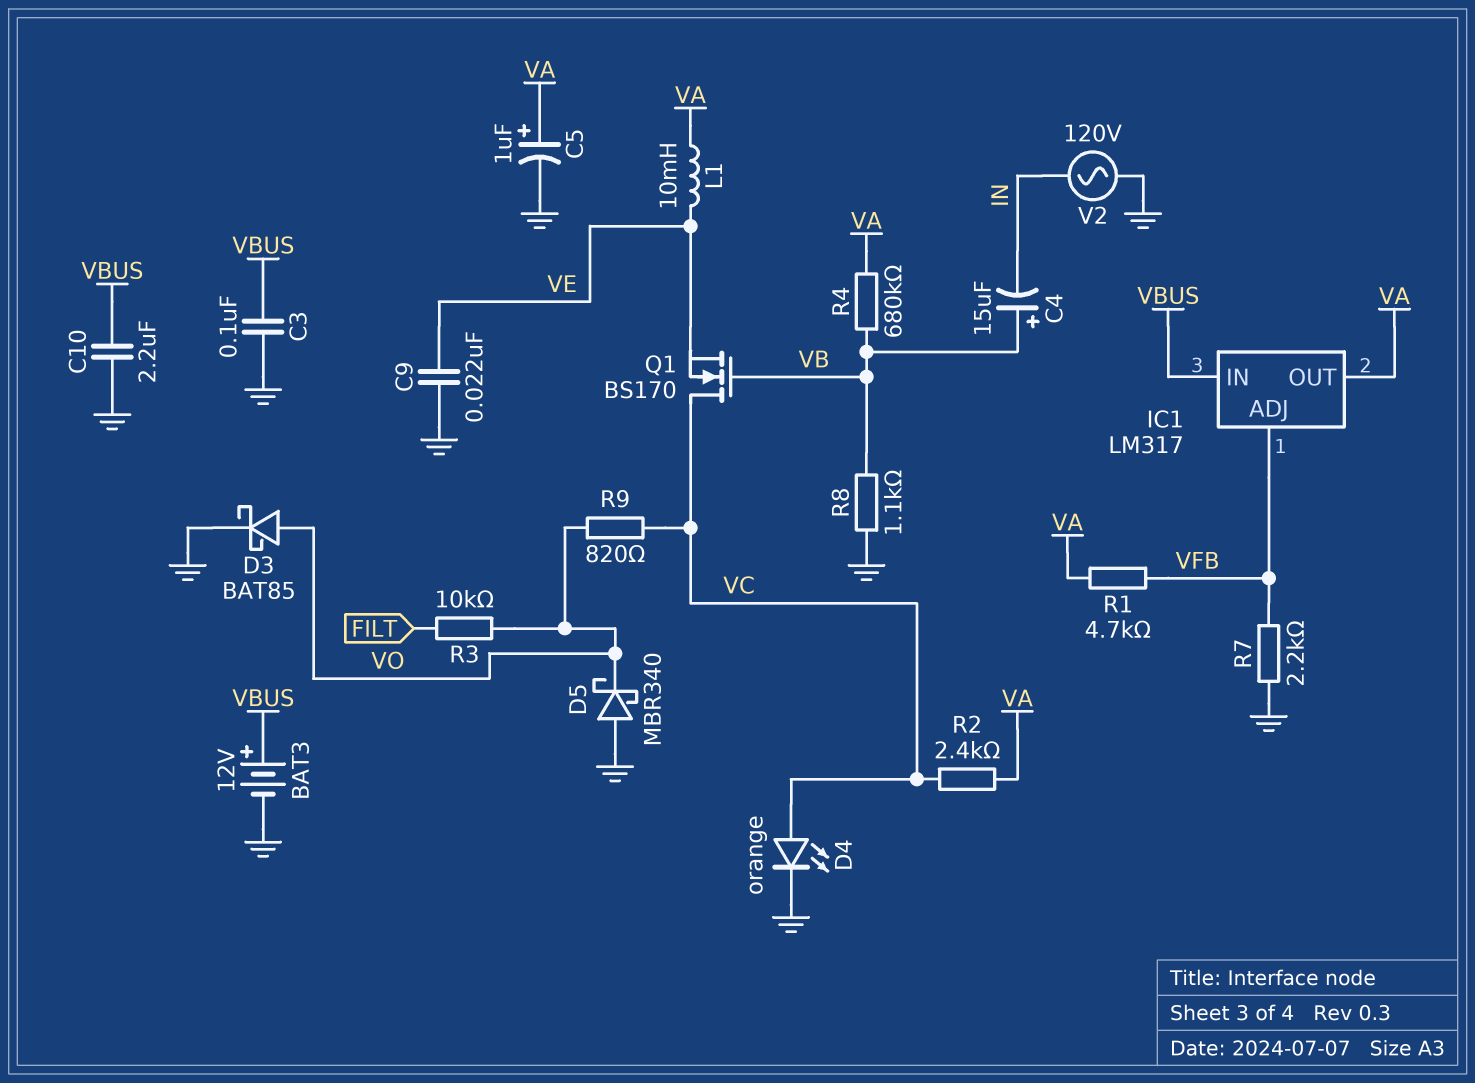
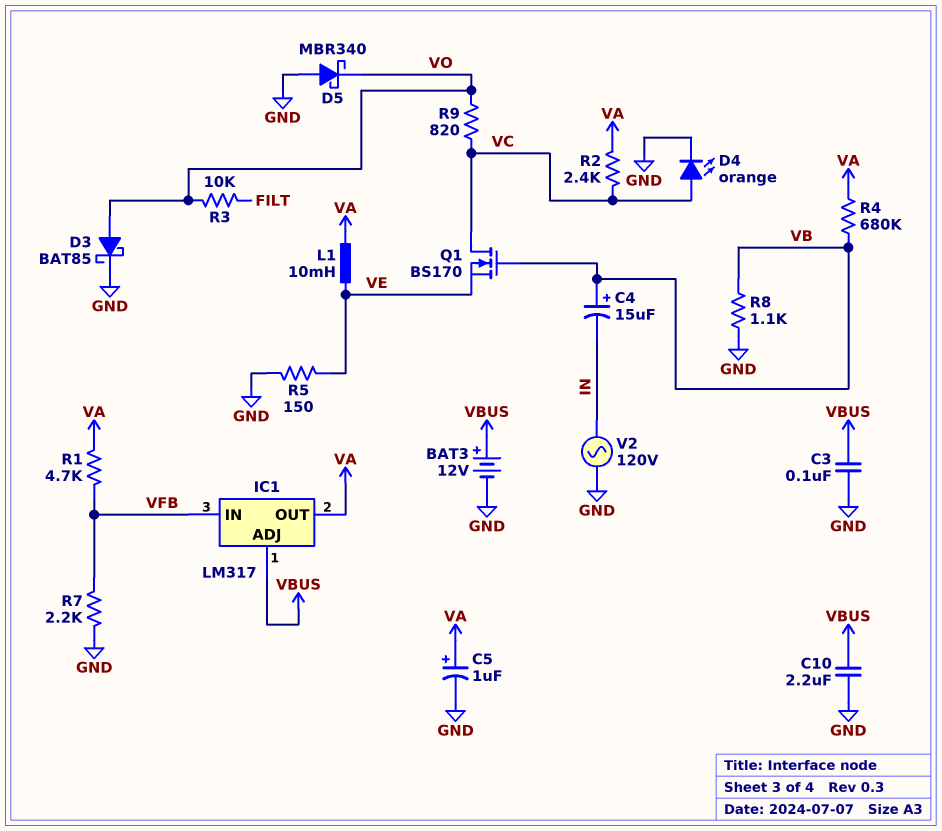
C9: 22nF (GND, VE) -> none
IC1 pin ADJ: VFB -> VBUS
IC1 pin IN: VBUS -> VFB
R5: none -> 150 (GND, VE)

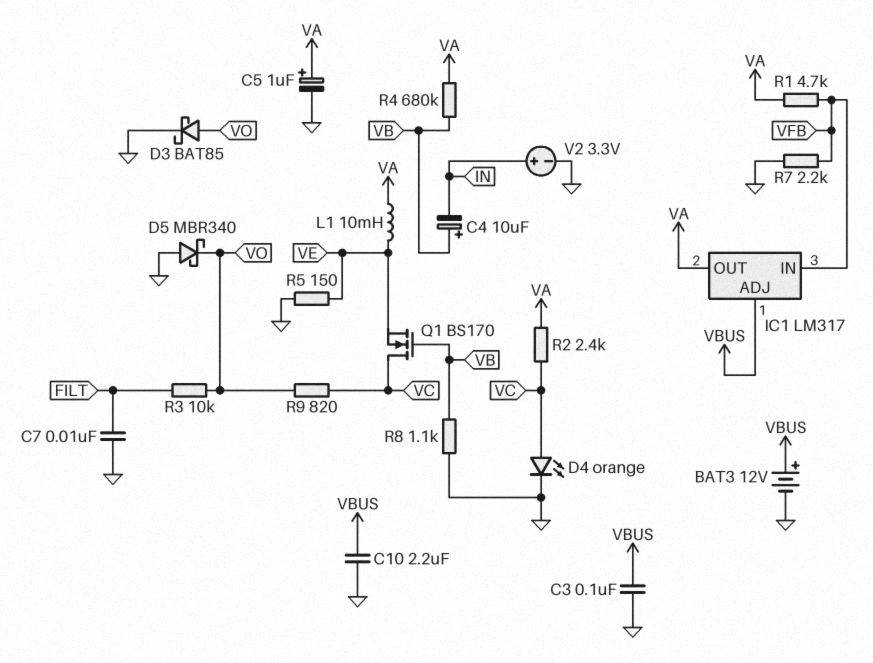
C4: 15uF (plus VB, minus IN) -> 10uF (plus VB, minus IN)
C7: none -> 10nF (FILT, GND)
V2: AC 120V (GND, IN) -> 3.3V (plus IN, minus GND)

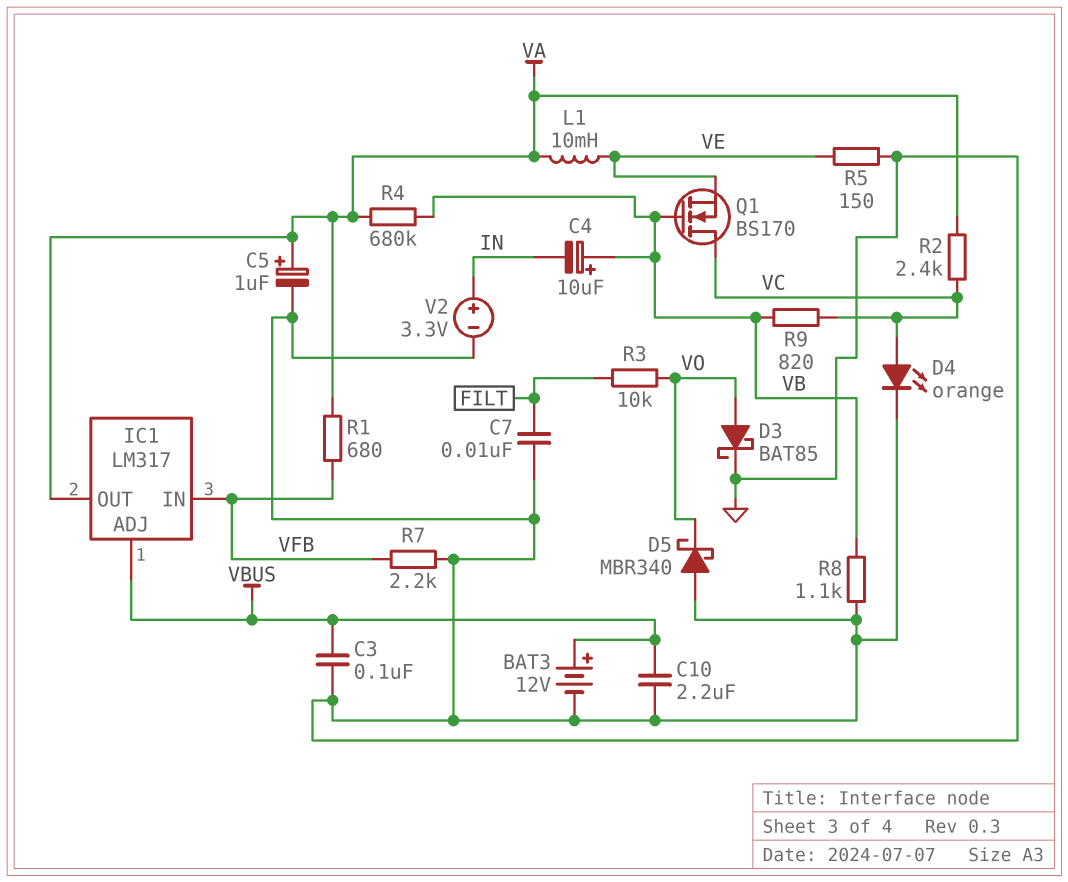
R1: 4.7k (VA, VFB) -> 680 (VA, VFB)
R9: 820 (VC, VO) -> 820 (VB, VC)

